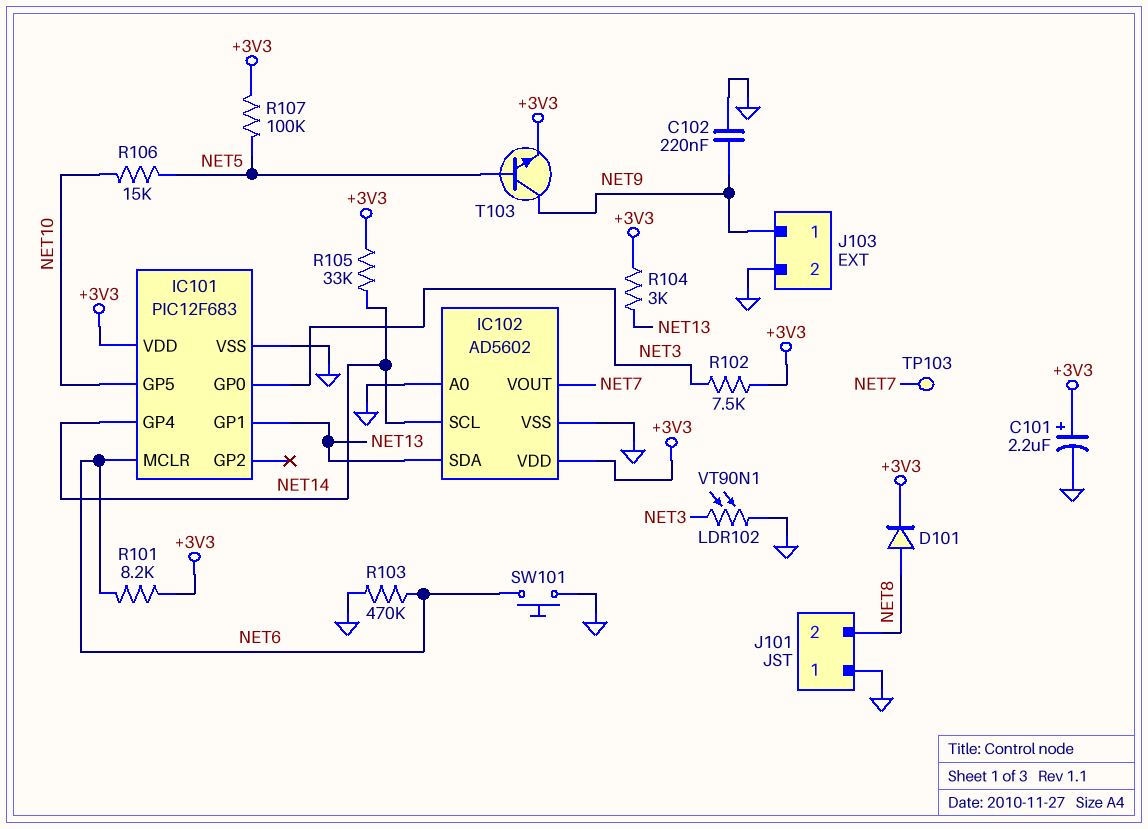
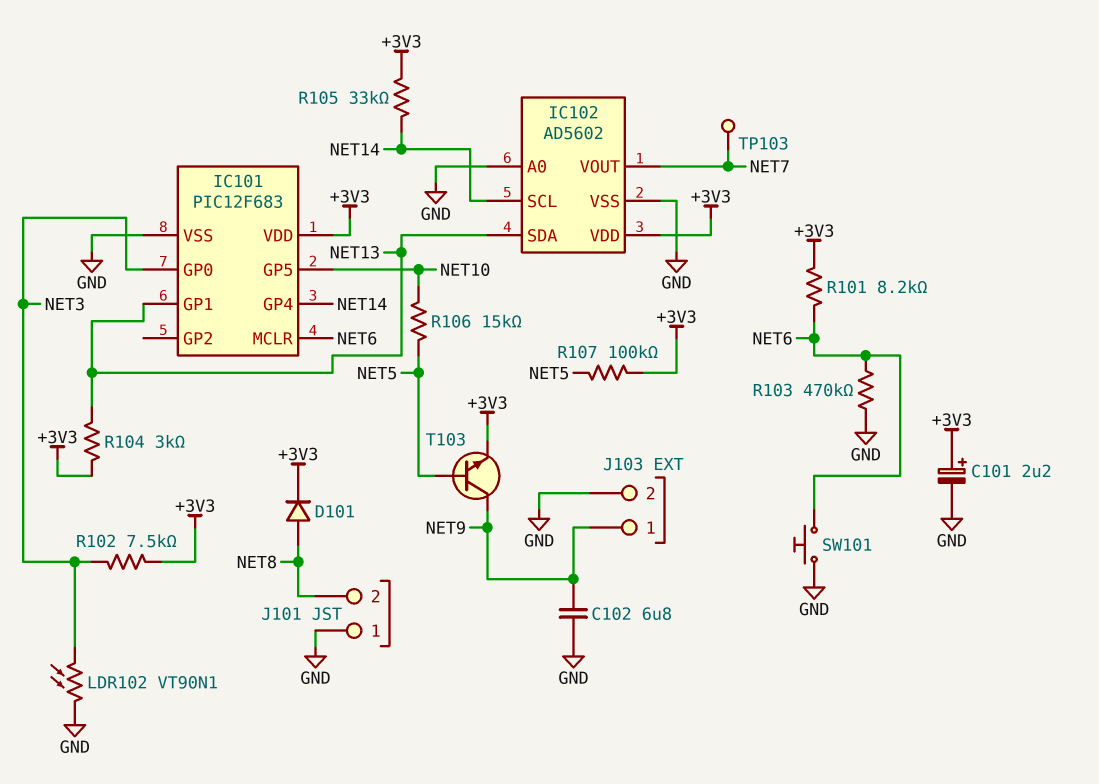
C102: 220nF (GND, NET9) -> 6.8uF (GND, NET9)

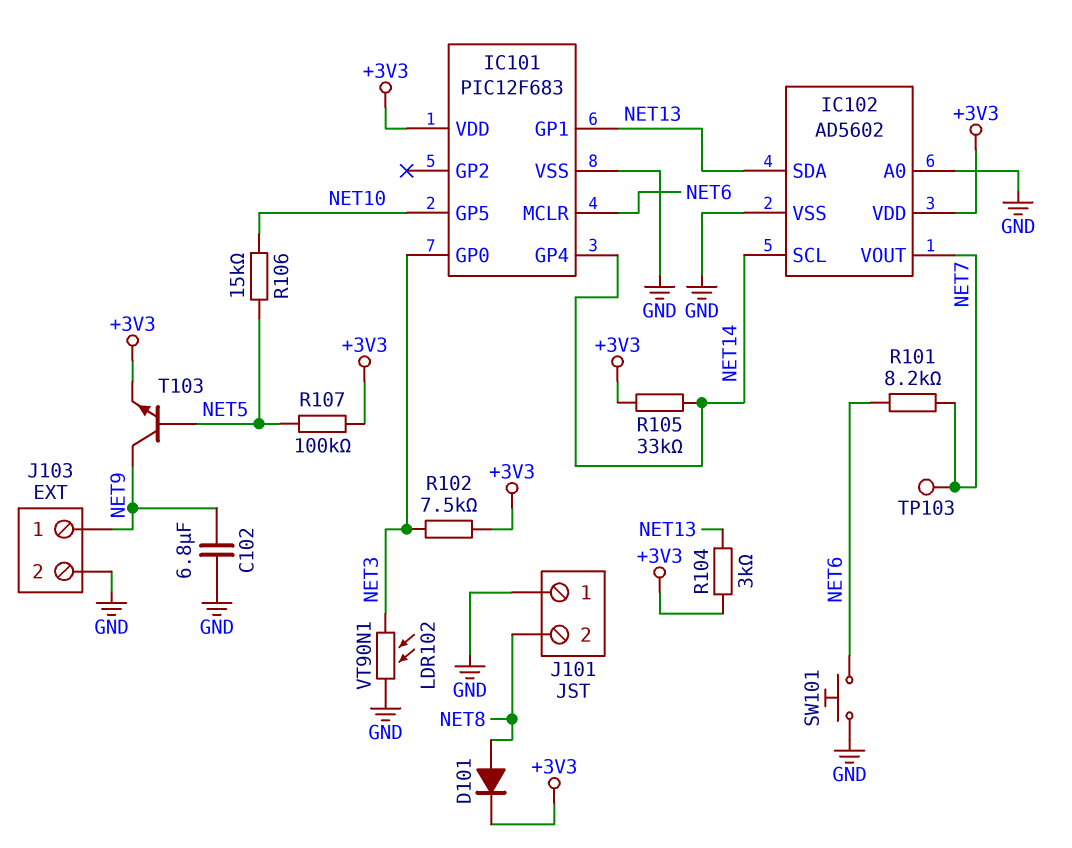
C101: 2.2uF (plus +3V3, minus GND) -> none
R101: 8.2k (+3V3, NET6) -> 8.2k (NET6, NET7)
R103: 470k (GND, NET6) -> none

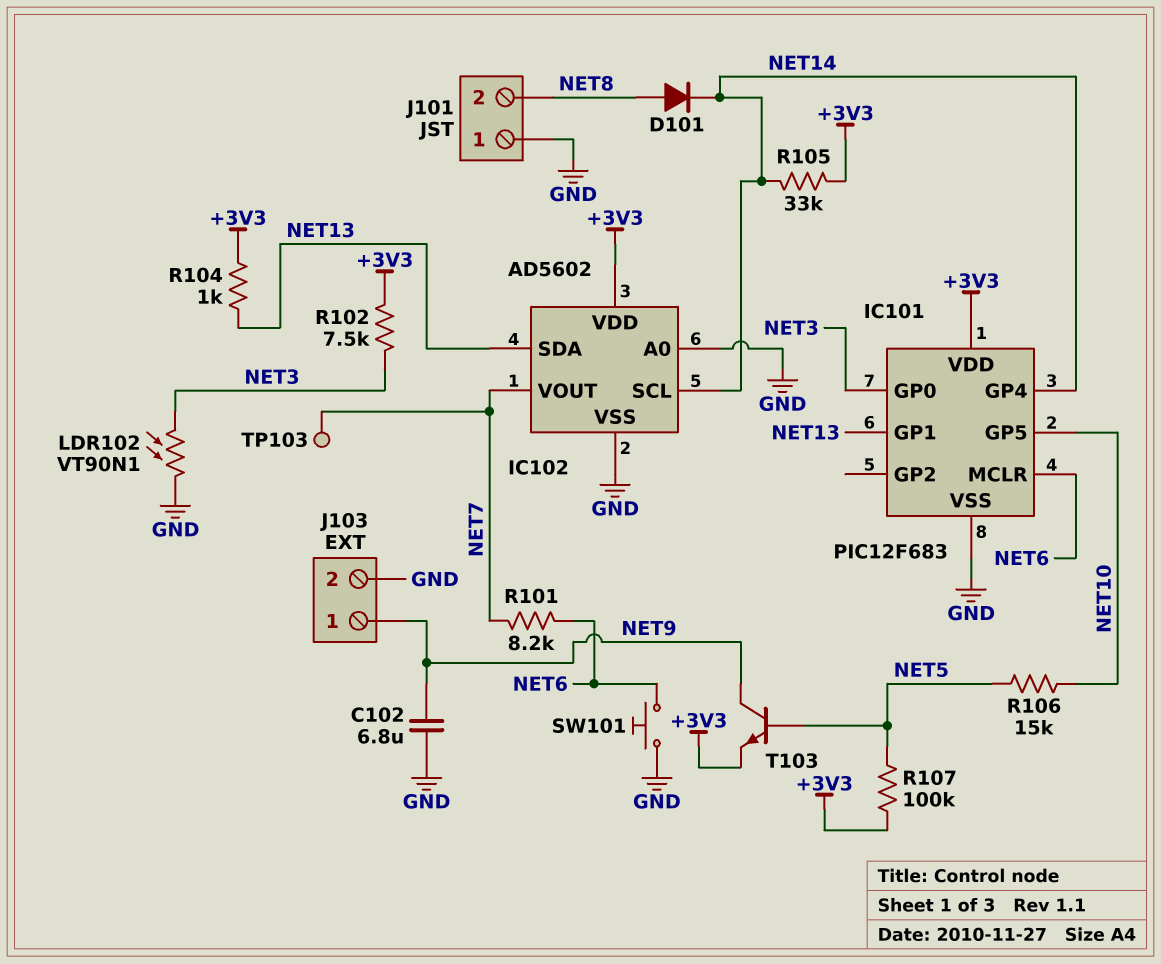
D101: diode (A NET8, K +3V3) -> diode (A NET8, K NET14)
R104: 3k (+3V3, NET13) -> 1k (+3V3, NET13)

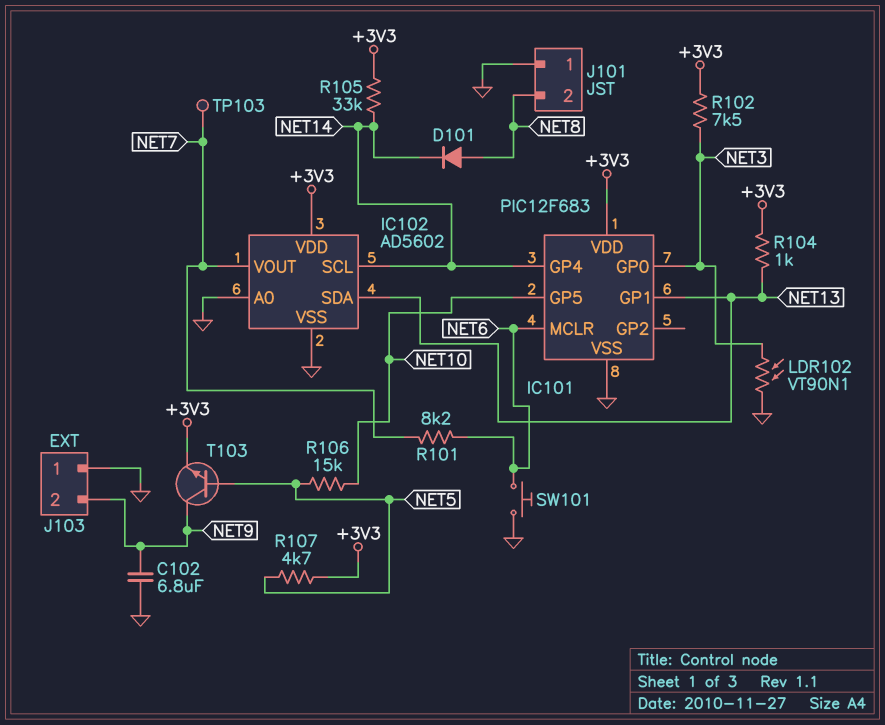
J103 pin 1: NET9 -> GND
J103 pin 2: GND -> NET9
R107: 100k (+3V3, NET5) -> 4.7k (+3V3, NET5)

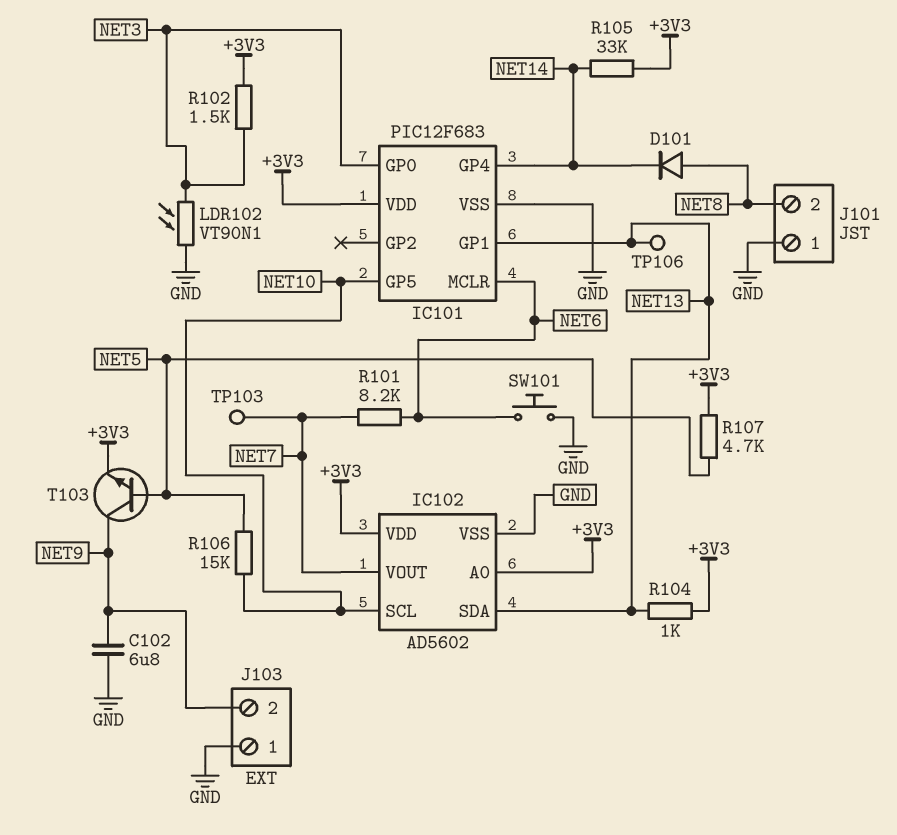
IC102 pin A0: GND -> +3V3
IC102 pin SCL: NET14 -> NET10
R102: 7.5k (+3V3, NET3) -> 1.5k (+3V3, NET3)
TP106: none -> test point (NET13)

